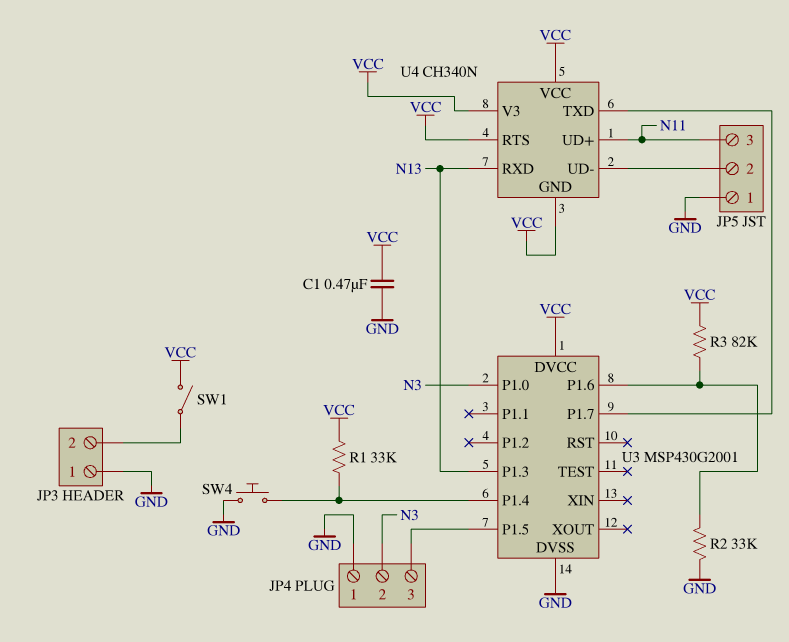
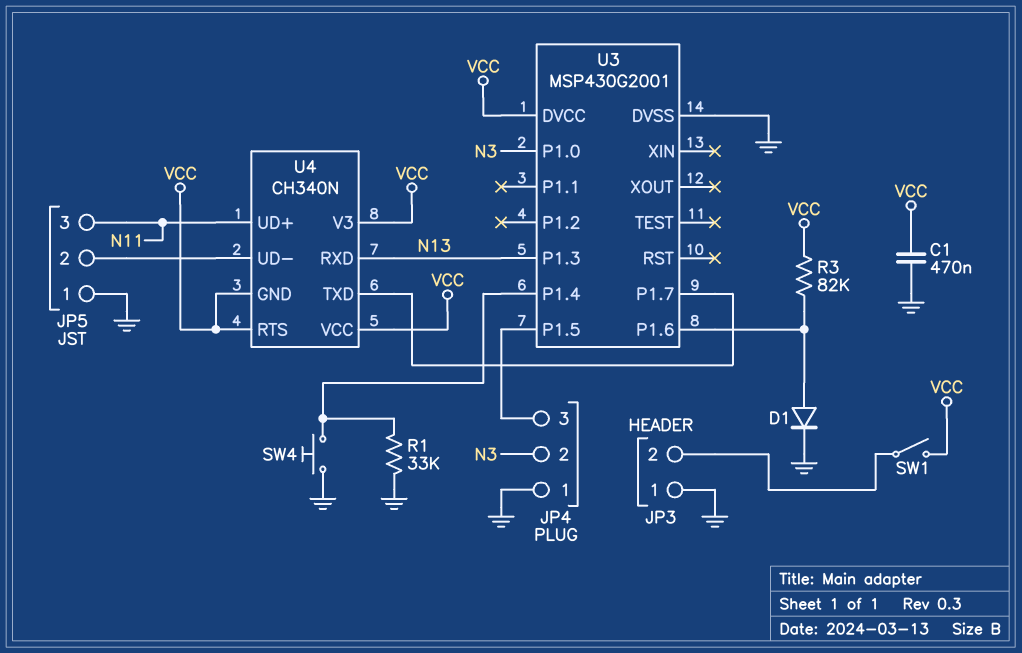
D1: none -> diode (A U3/P1.6, K GND)
R1: 33k (U3/P1.4, VCC) -> 33k (GND, U3/P1.4)
R2: 33k (GND, U3/P1.6) -> none

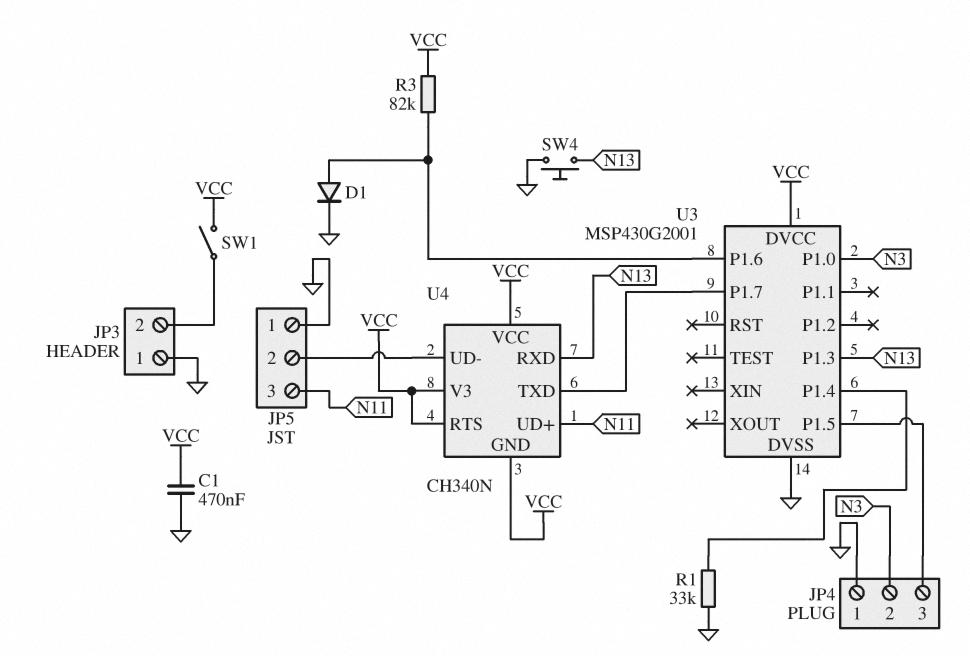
SW4: button (GND, U3/P1.4) -> button (GND, N13)

